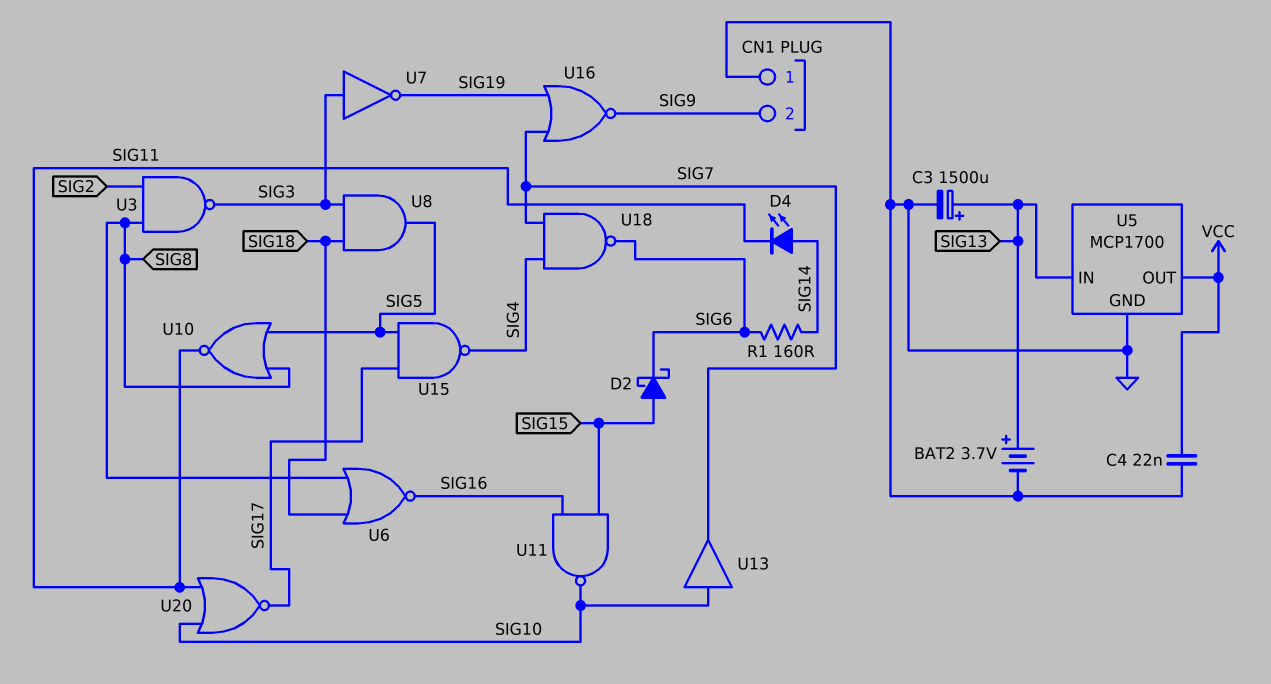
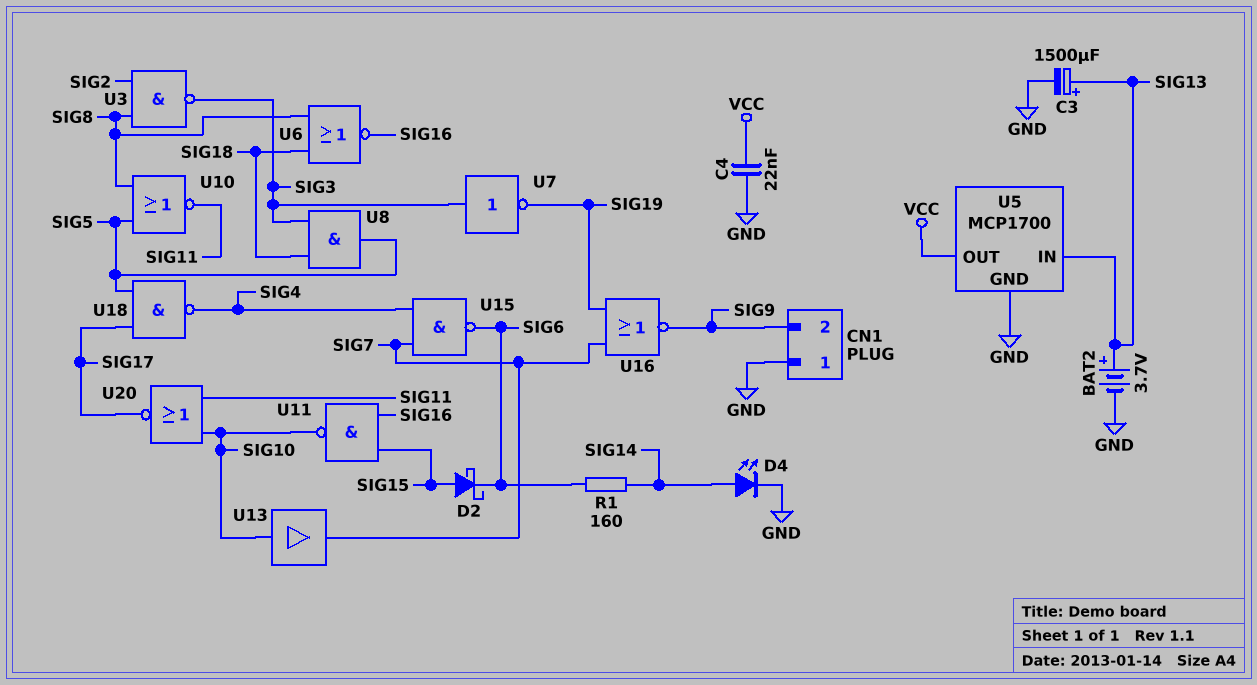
D4: LED (A SIG14, K SIG11) -> LED (A SIG14, K GND)
U15: NAND (in SIG5, in SIG17, out SIG4) -> NAND (in SIG4, in SIG7, out SIG6)
U18: NAND (in SIG4, in SIG7, out SIG6) -> NAND (in SIG5, in SIG17, out SIG4)

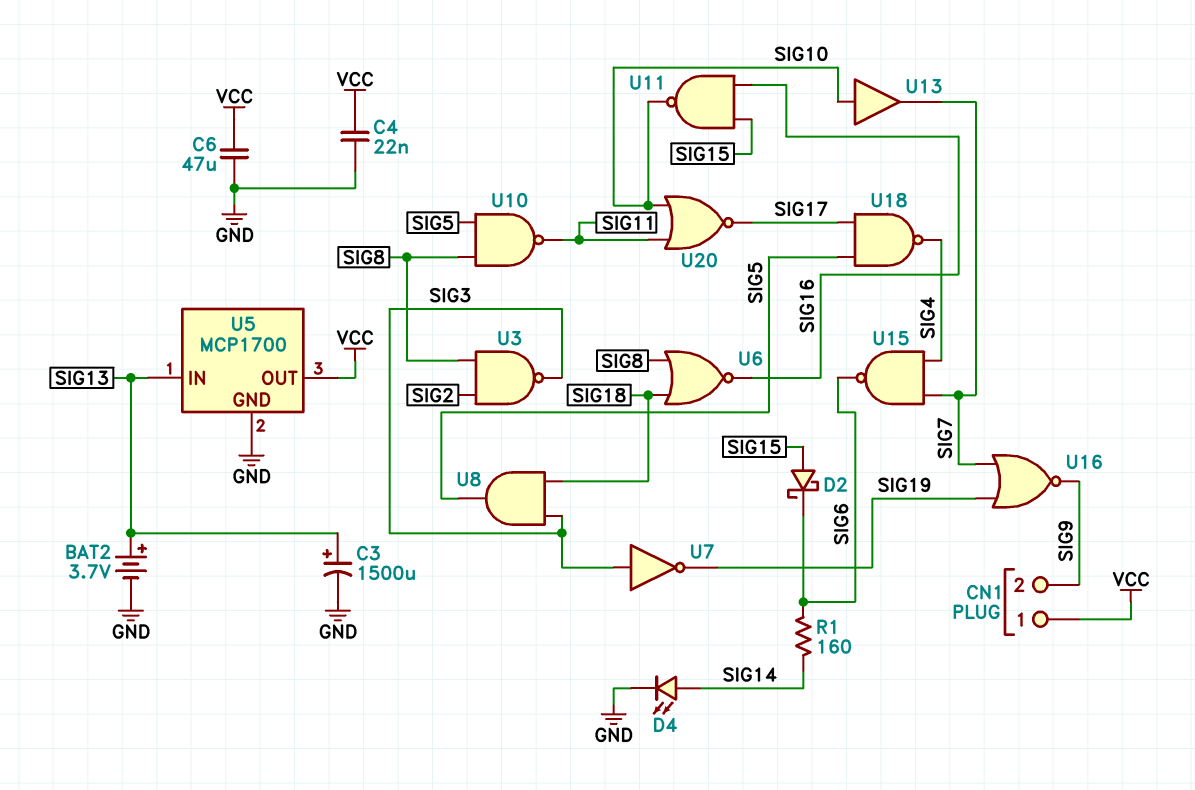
C6: none -> 47uF (GND, VCC)
CN1 pin 1: GND -> VCC
U10: NOR (in SIG5, in SIG8, out SIG11) -> NAND (in SIG5, in SIG8, out SIG11)

